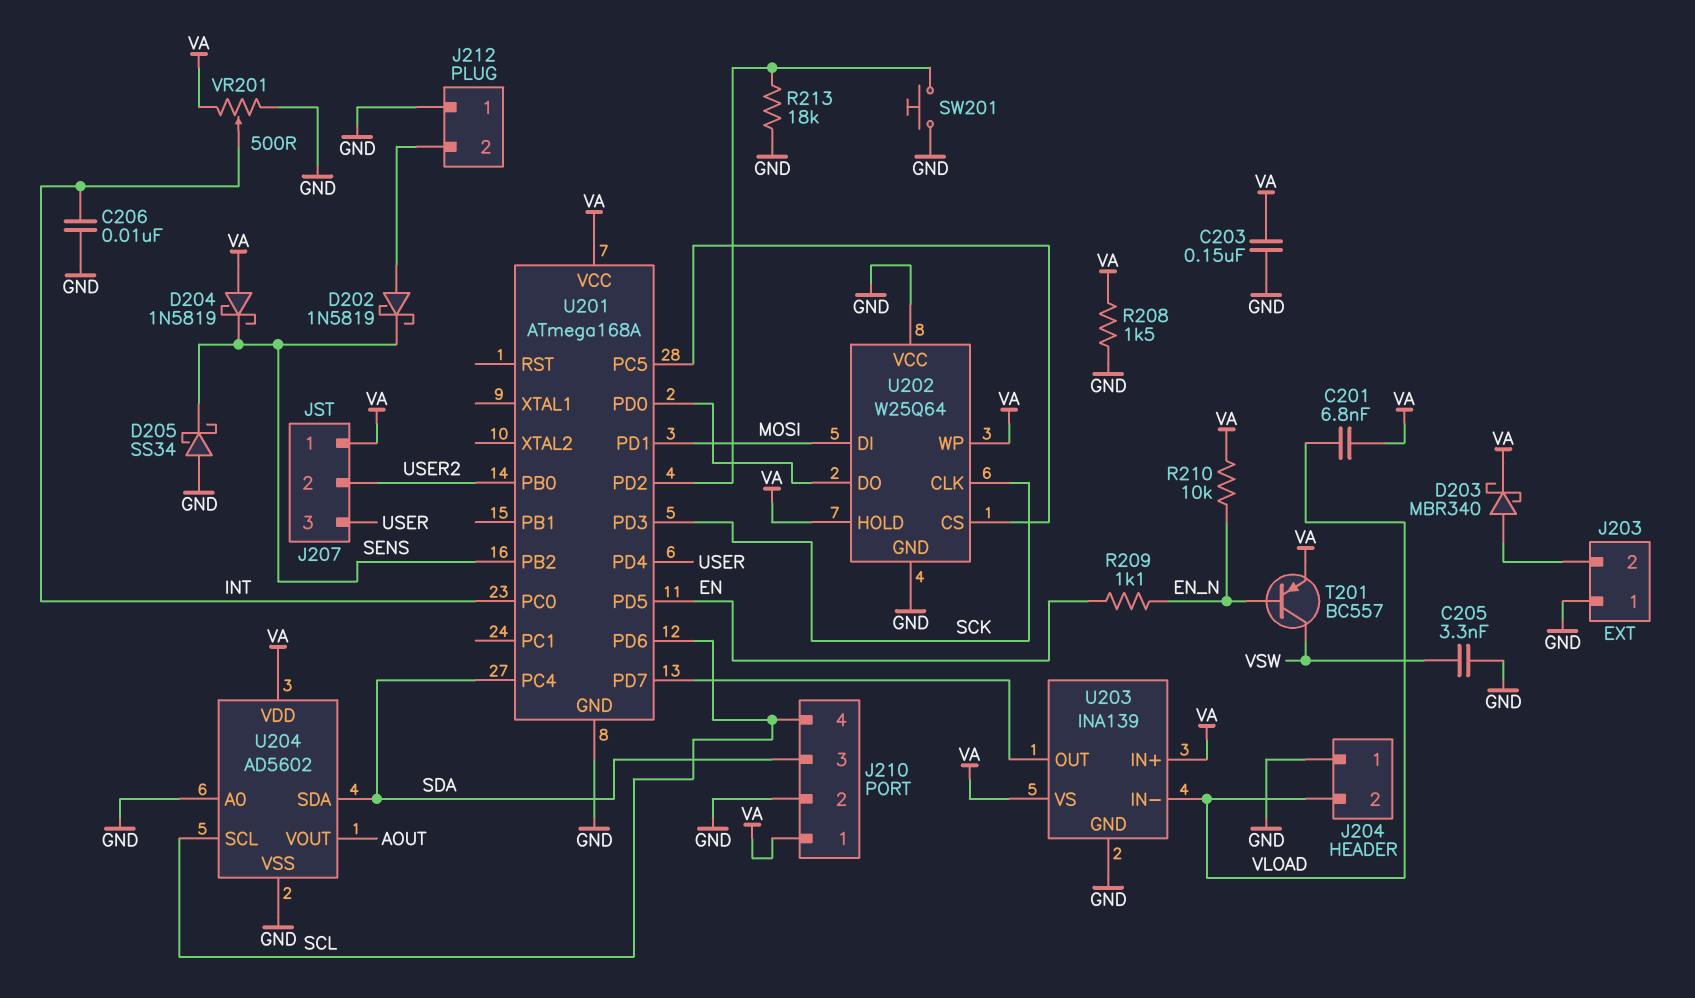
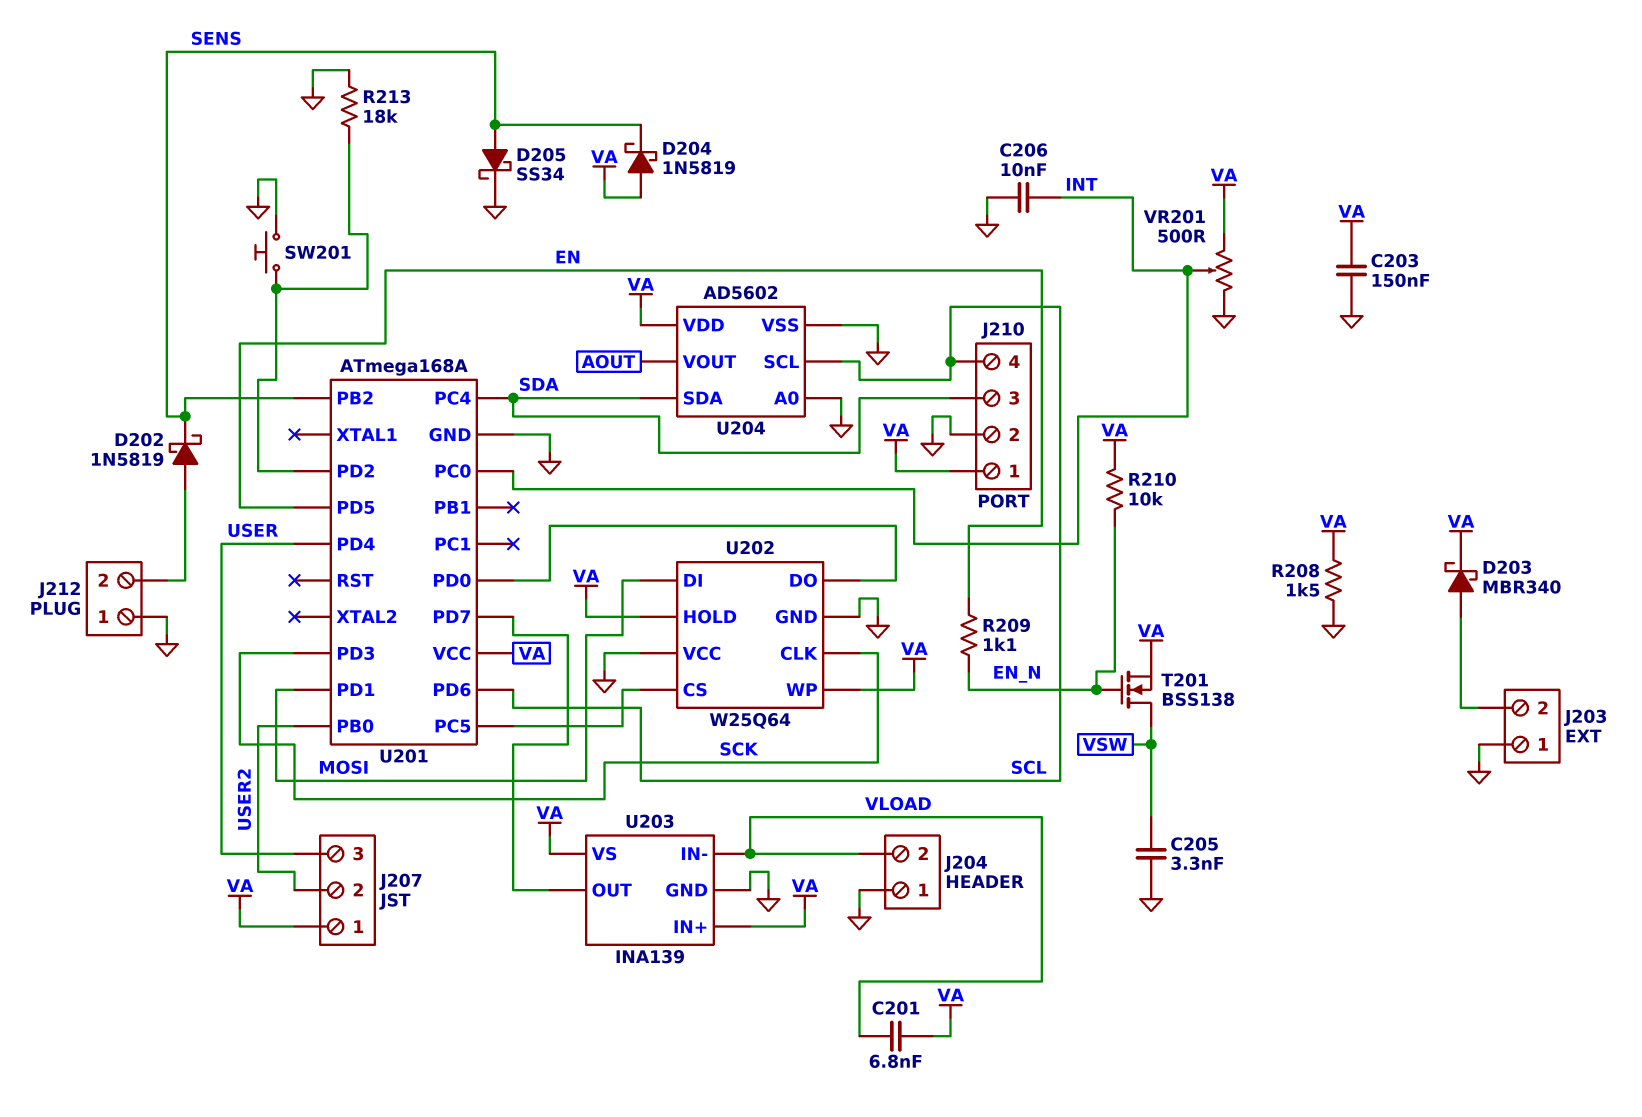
D205: schottky SS34 (A GND, K SENS) -> schottky SS34 (A SENS, K GND)
T201: PNP BC557 (B EN_N, C VSW, E VA) -> NMOS BSS138 (G EN_N, D VSW, S VA)

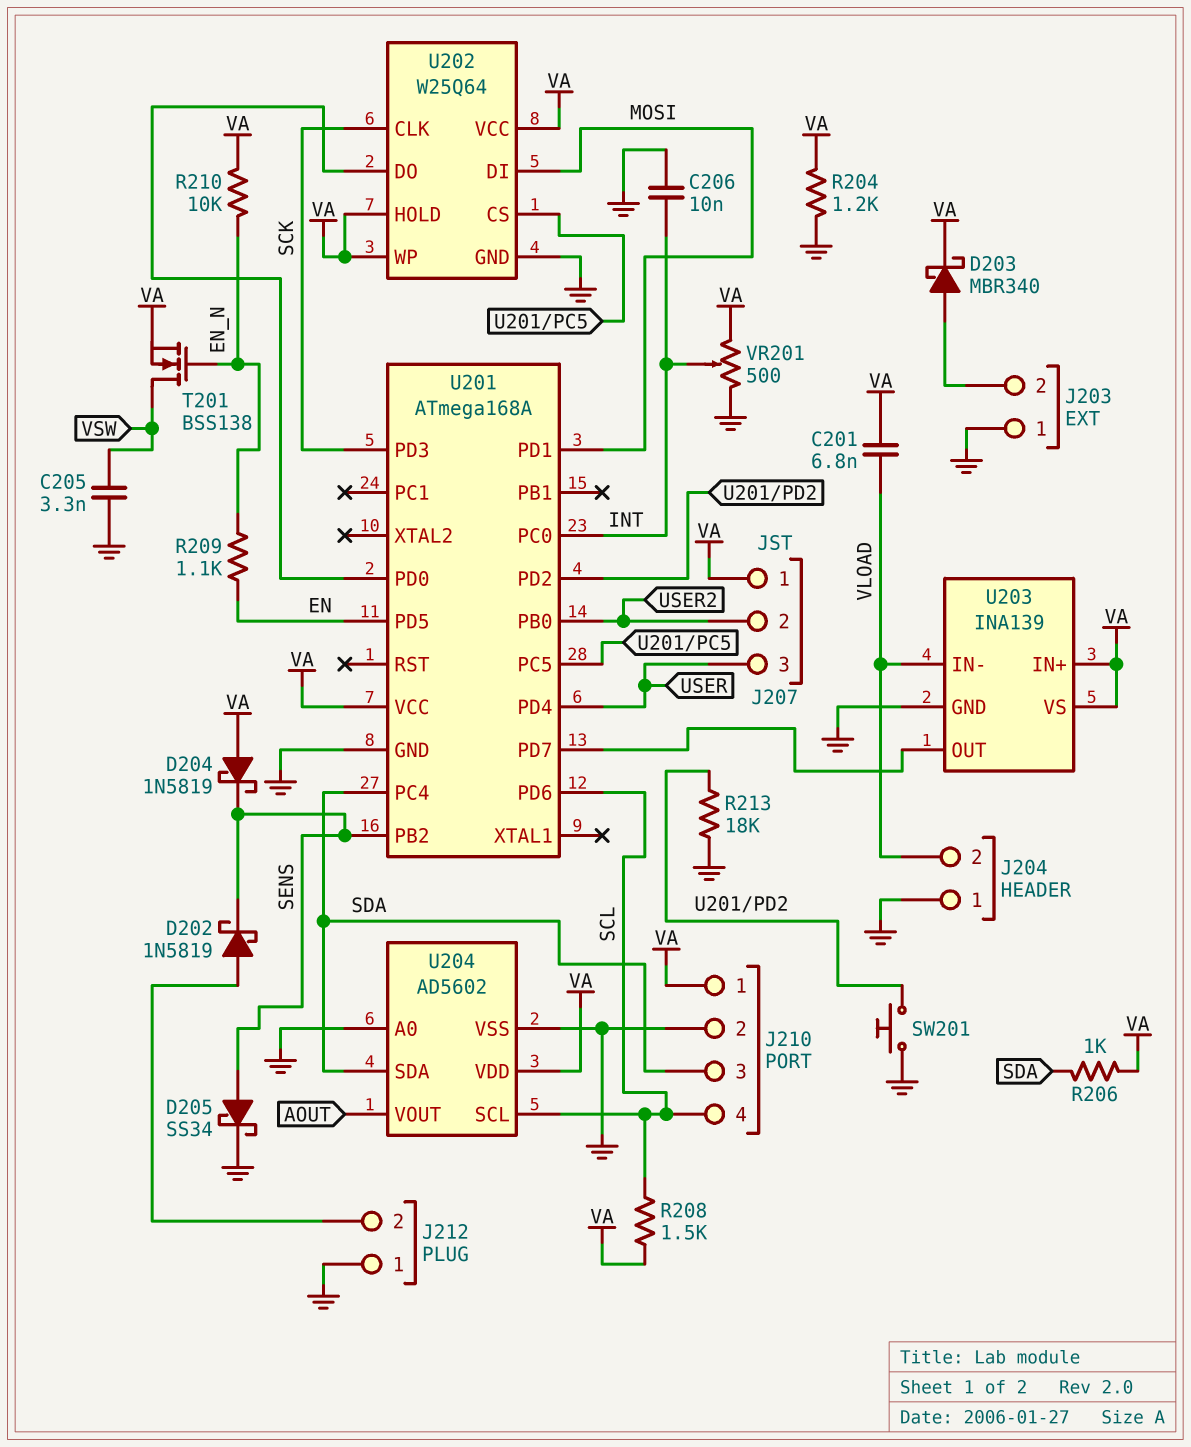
C203: 150nF (GND, VA) -> none
R204: none -> 1.2k (GND, VA)
R206: none -> 1k (SDA, VA)
R208: 1.5k (GND, VA) -> 1.5k (SCL, VA)
U202 pin VCC: GND -> VA

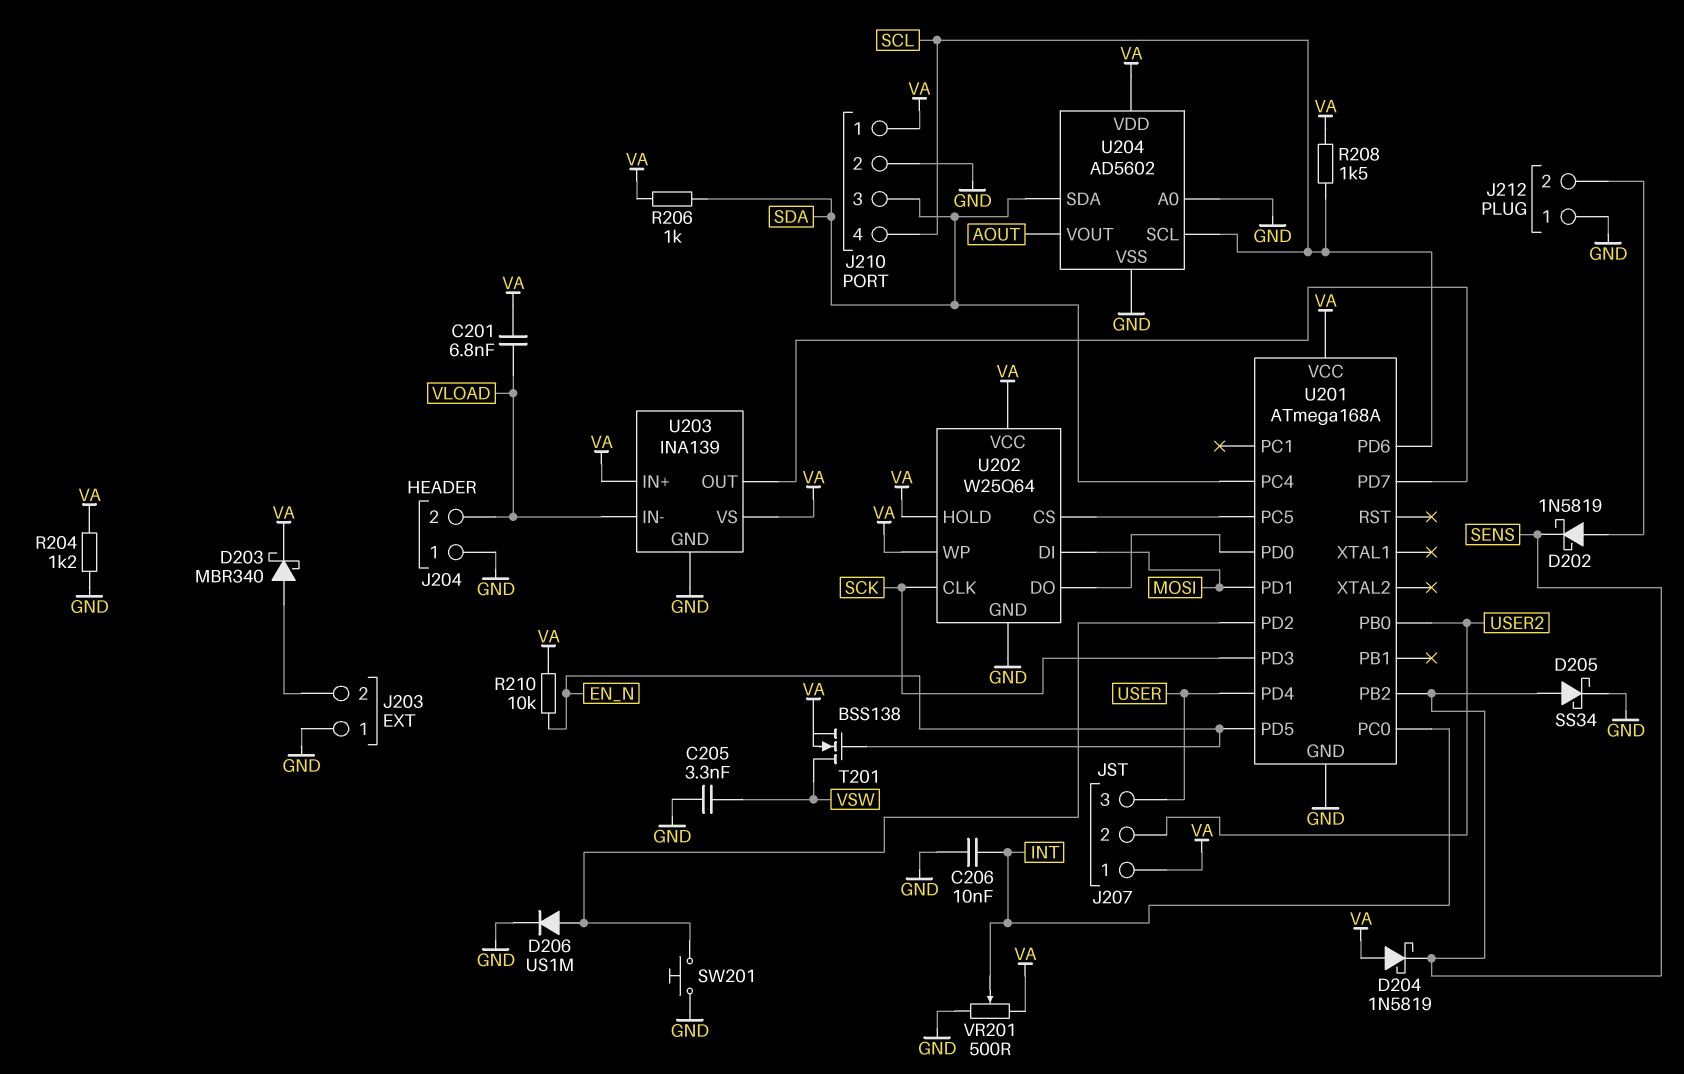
D206: none -> diode US1M (A U201/PD2, K GND)
R209: 1.1k (EN, EN_N) -> none
R213: 18k (GND, U201/PD2) -> none
U201 pin PD5: EN -> EN_N

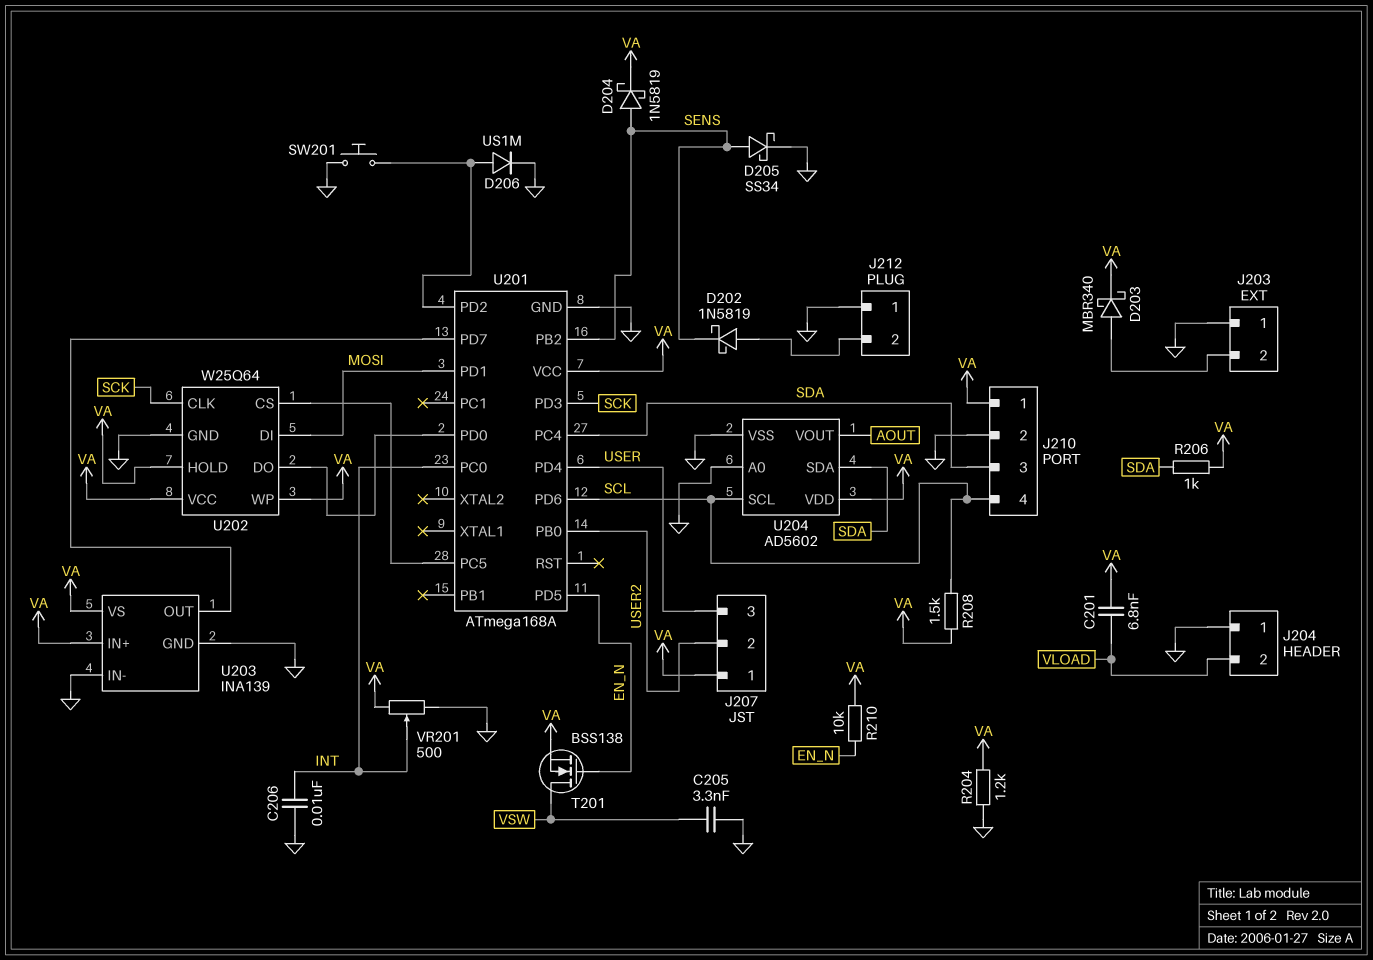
D204: schottky 1N5819 (A VA, K SENS) -> schottky 1N5819 (A SENS, K VA)
U203 pin IN-: VLOAD -> GND

